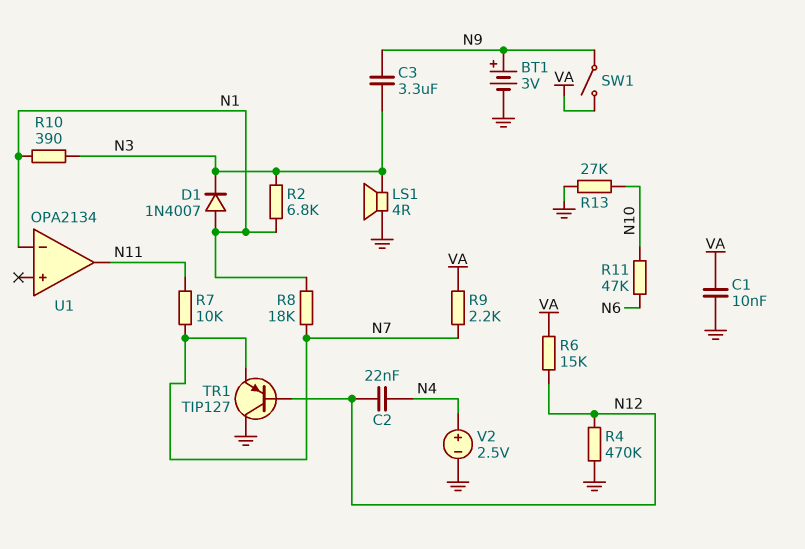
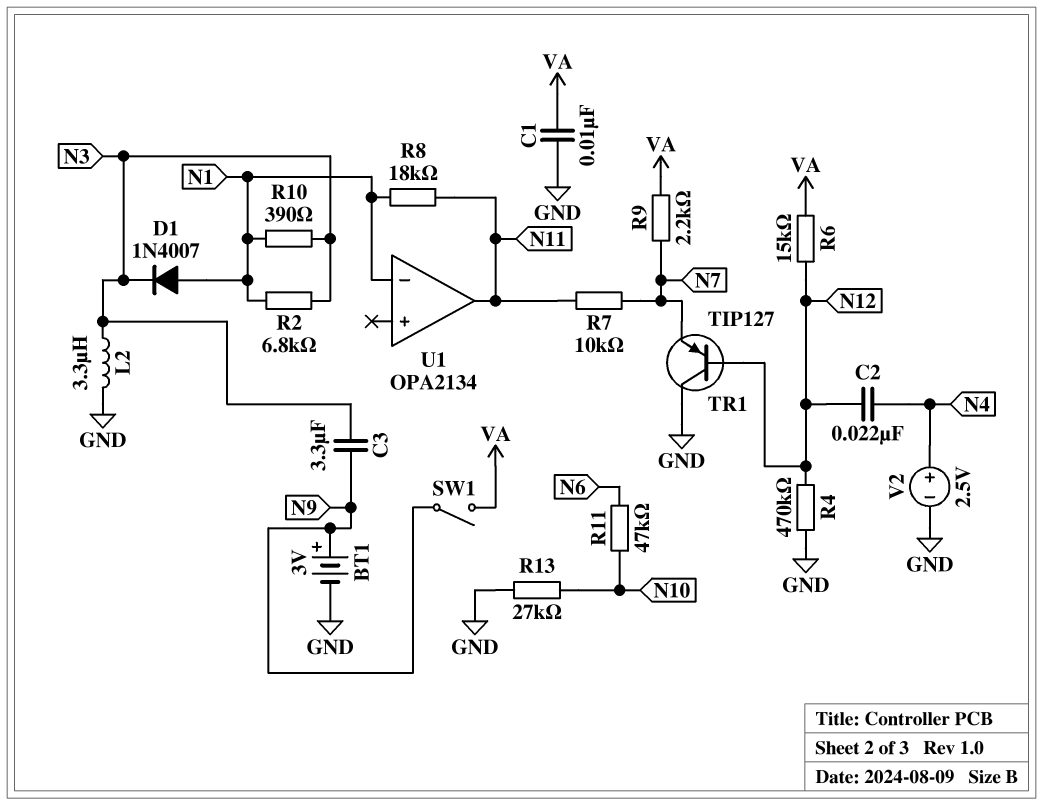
L2: none -> 3.3uH (GND, N3)
LS1: speaker 4R (GND, N3) -> none
R8: 18k (N1, N7) -> 18k (N1, N11)

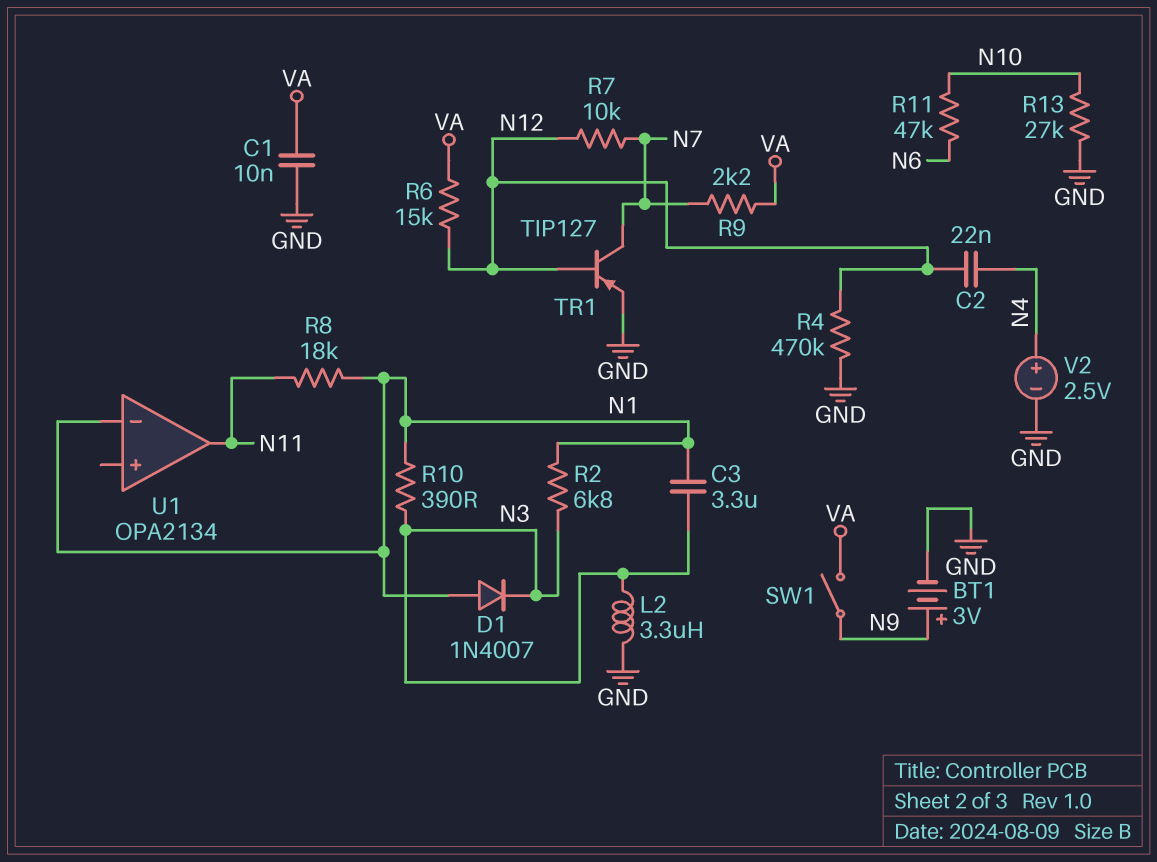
C3: 3.3uF (N3, N9) -> 3.3uF (N1, N3)
R7: 10k (N7, N11) -> 10k (N7, N12)
TR1: PNP TIP127 (B N12, C GND, E N7) -> PNP TIP127 (B N12, C N7, E GND)

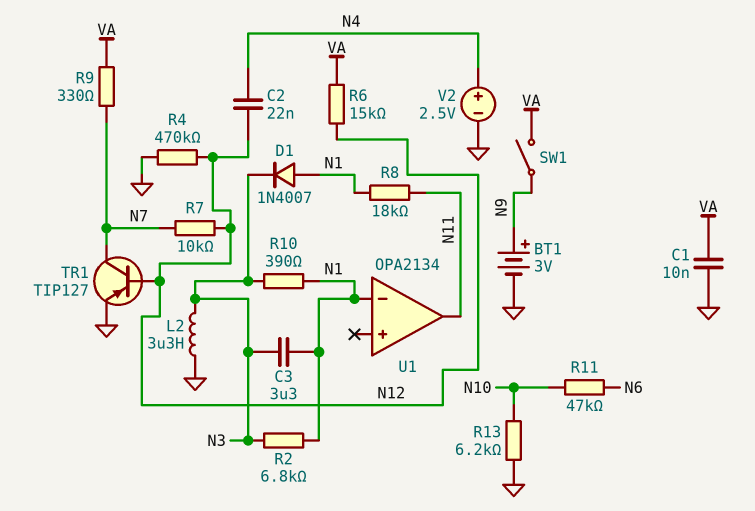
R9: 2.2k (N7, VA) -> 330 (N7, VA)
R13: 27k (GND, N10) -> 6.2k (GND, N10)

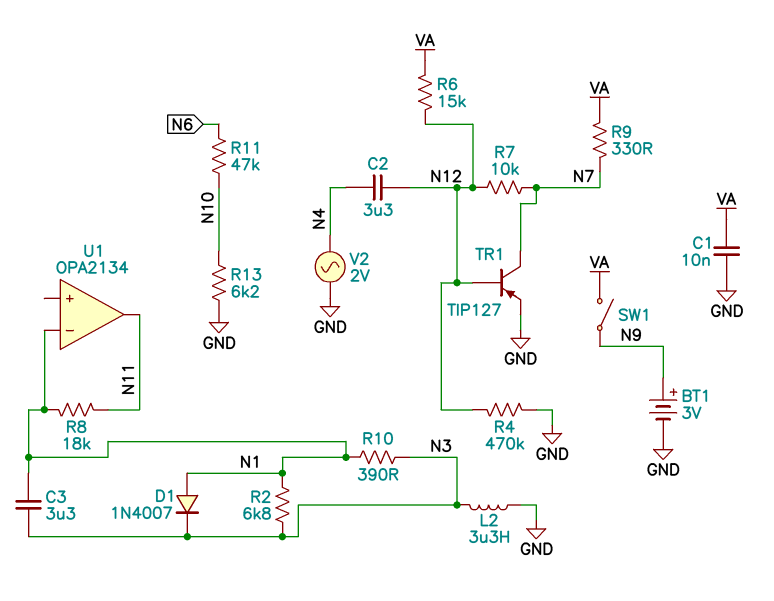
C2: 22nF (N4, N12) -> 3.3uF (N4, N12)
V2: 2.5V (plus N4, minus GND) -> AC 2V (GND, N4)

